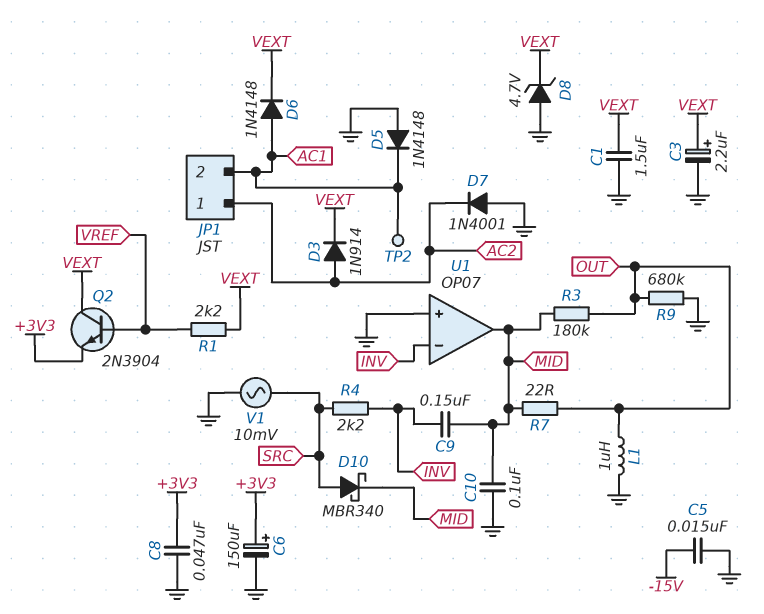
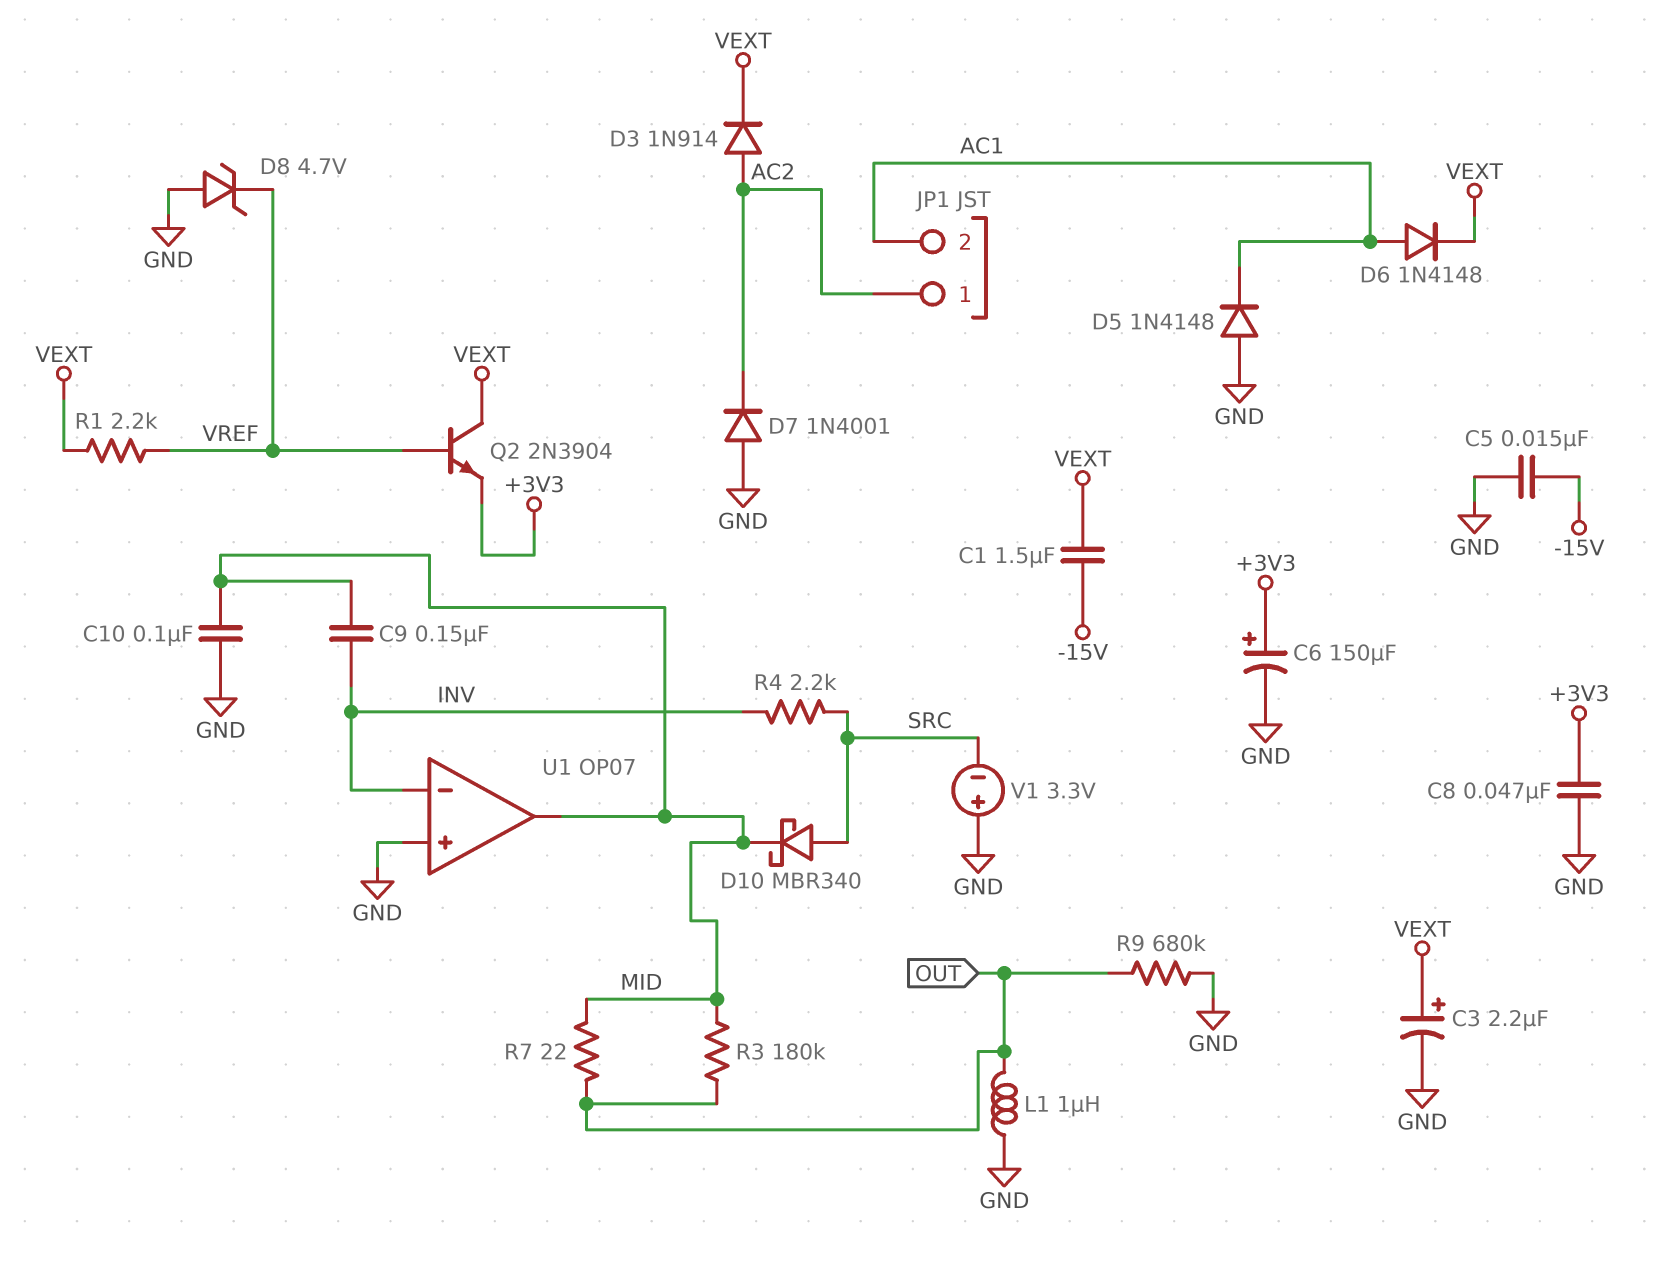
C1: 1.5uF (GND, VEXT) -> 1.5uF (-15V, VEXT)
D8: zener 4.7V (A GND, K VEXT) -> zener 4.7V (A GND, K VREF)
TP2: test point (AC1) -> none
V1: AC 10mV (GND, SRC) -> 3.3V (plus GND, minus SRC)

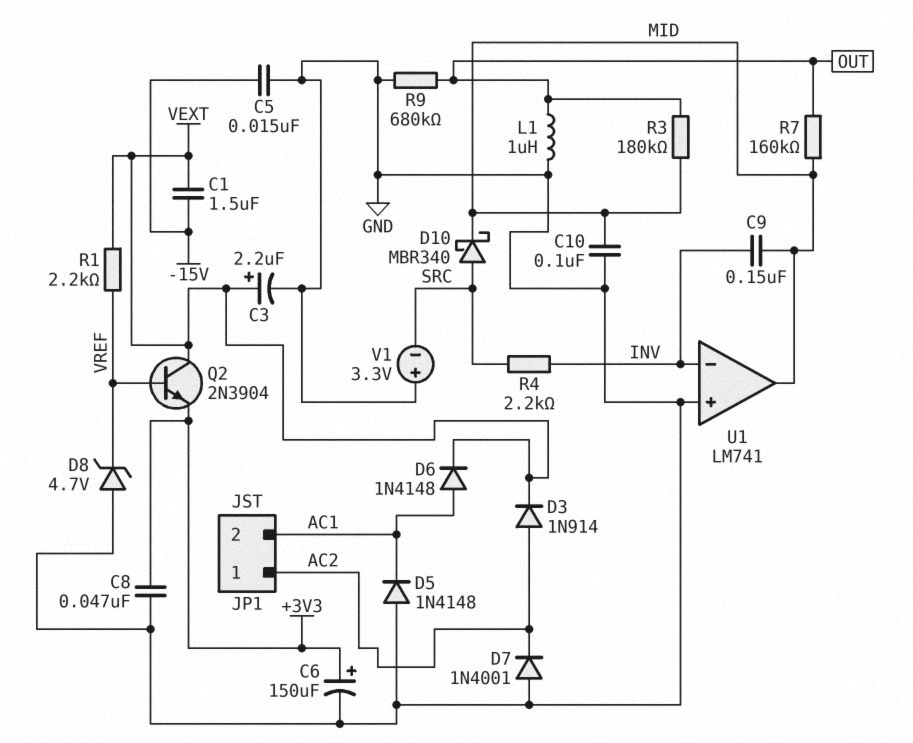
R7: 22 (MID, OUT) -> 160k (MID, OUT)
U1: OP07 -> LM741

